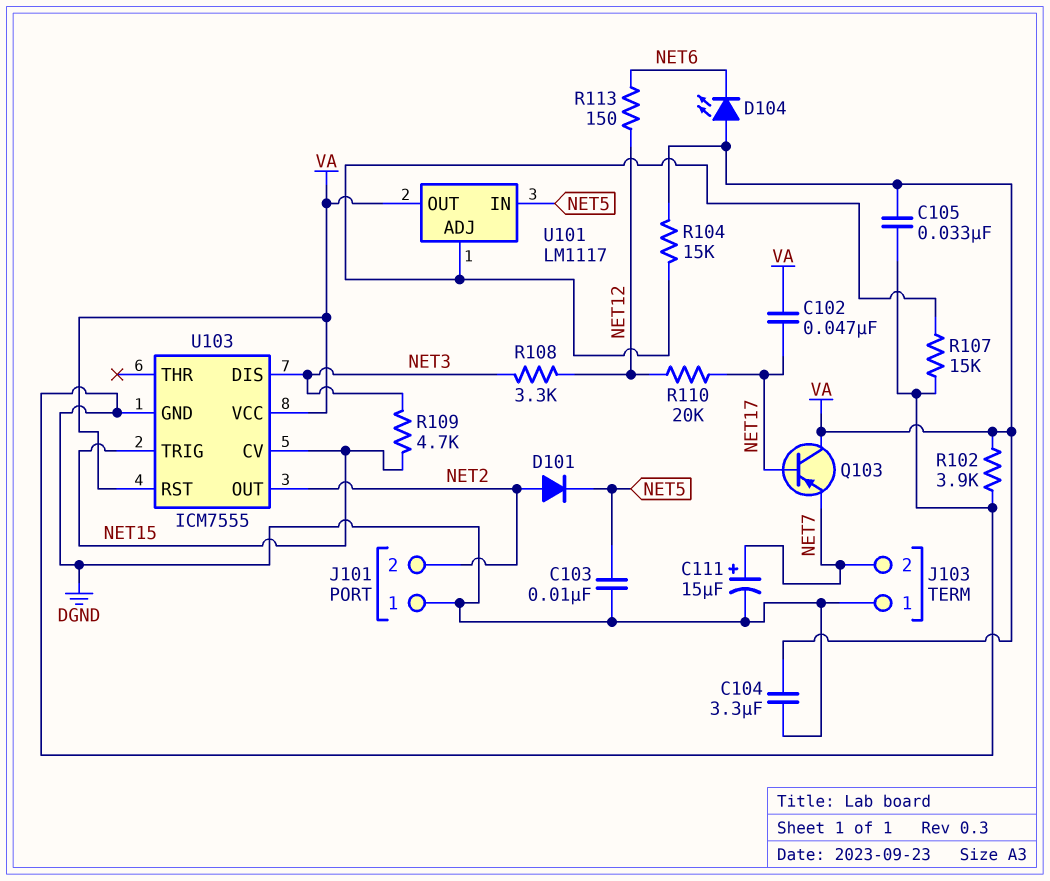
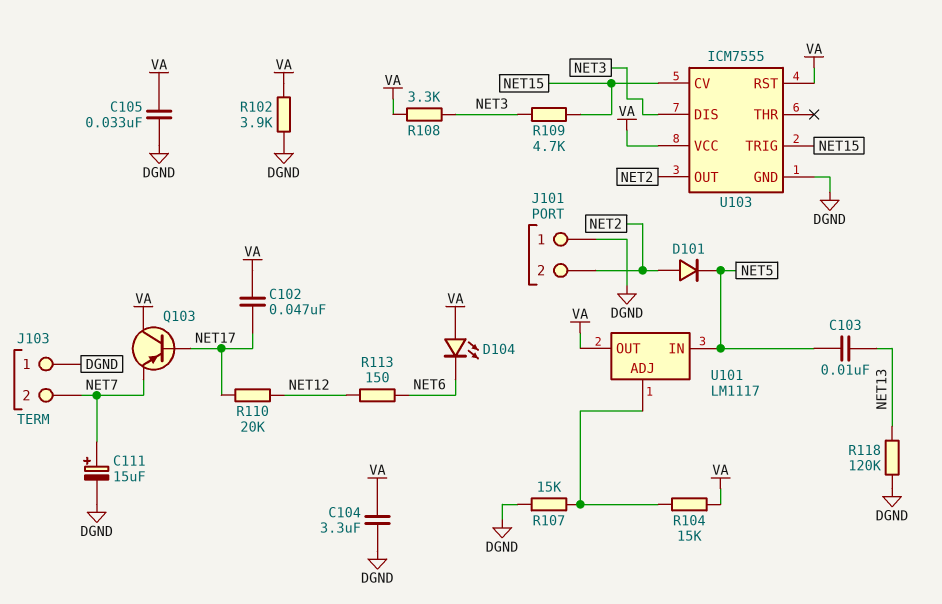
C103: 10nF (DGND, NET5) -> 10nF (NET5, NET13)
R108: 3.3k (NET3, NET12) -> 3.3k (NET3, VA)
R118: none -> 120k (DGND, NET13)

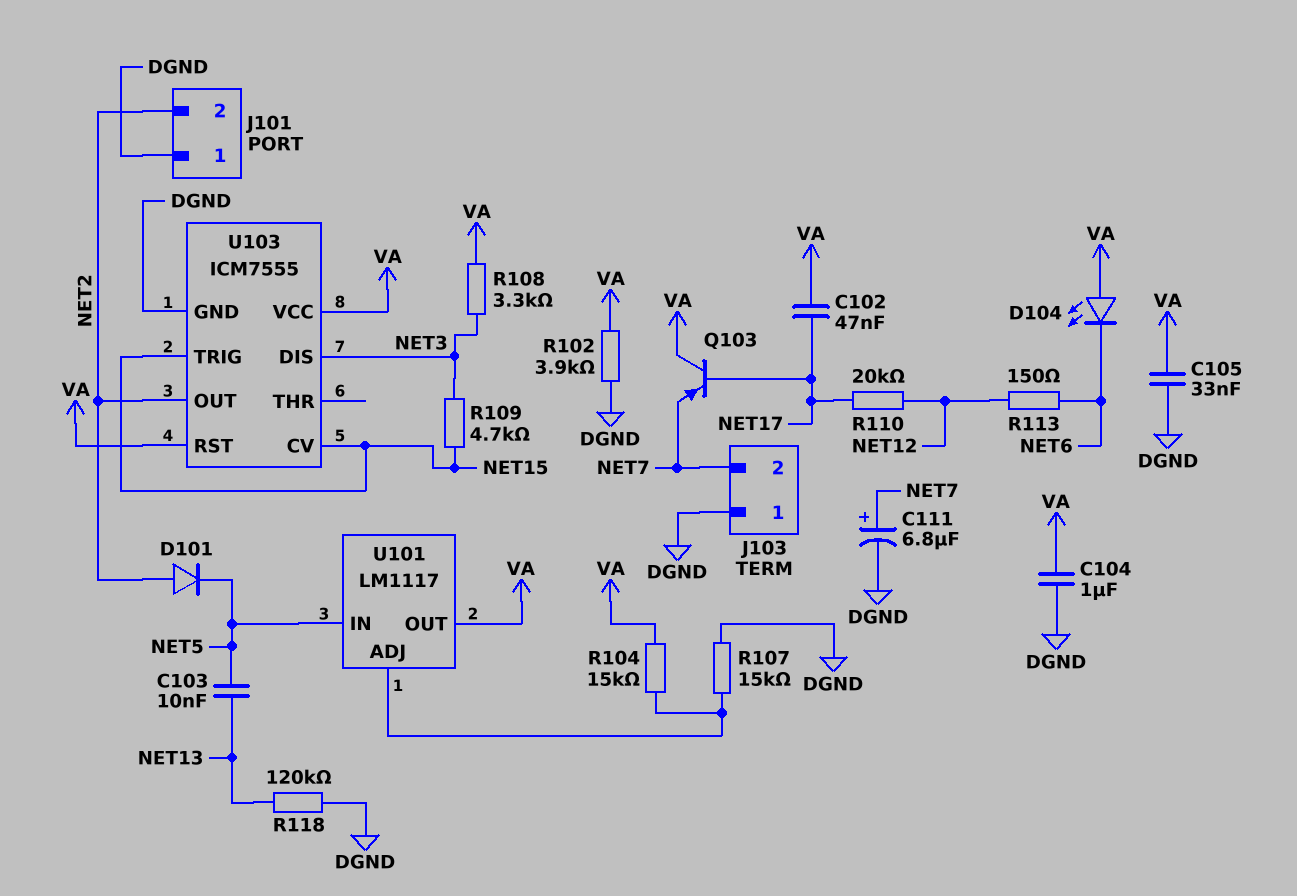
C104: 3.3uF (DGND, VA) -> 1uF (DGND, VA)
C111: 15uF (plus NET7, minus DGND) -> 6.8uF (plus NET7, minus DGND)

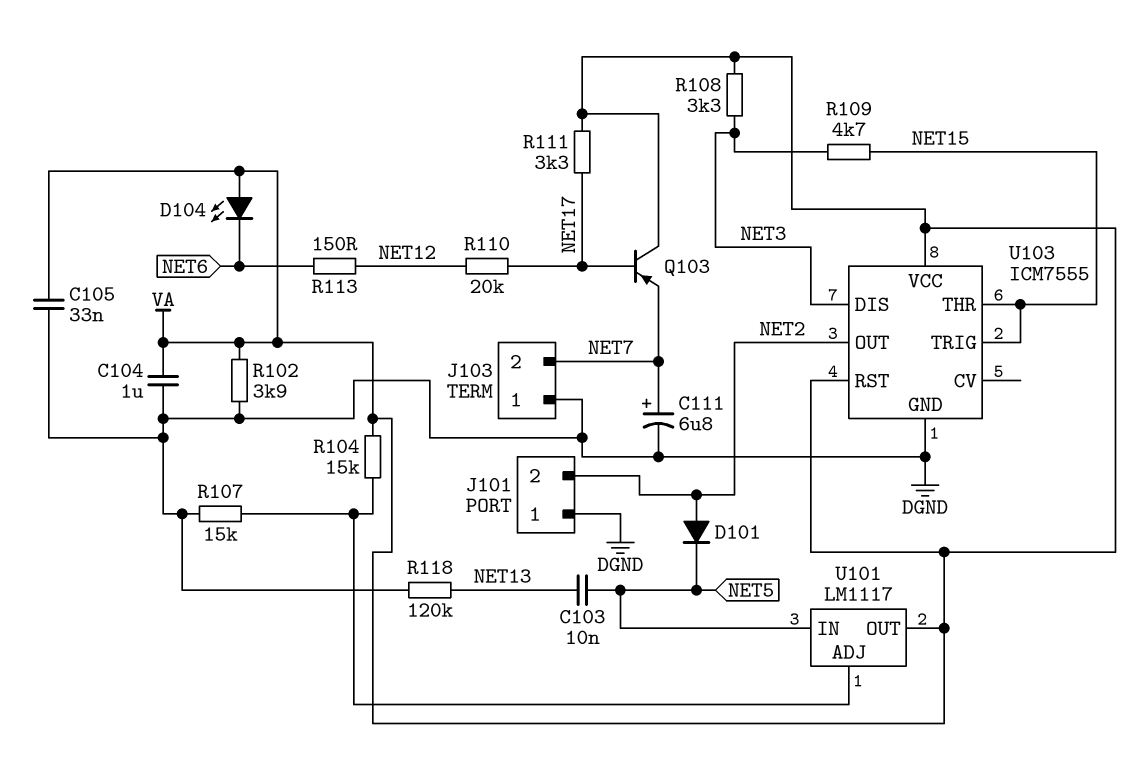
C102: 47nF (NET17, VA) -> none
R111: none -> 3.3k (NET17, VA)
U103 pin CV: NET15 -> none
U103 pin THR: none -> NET15

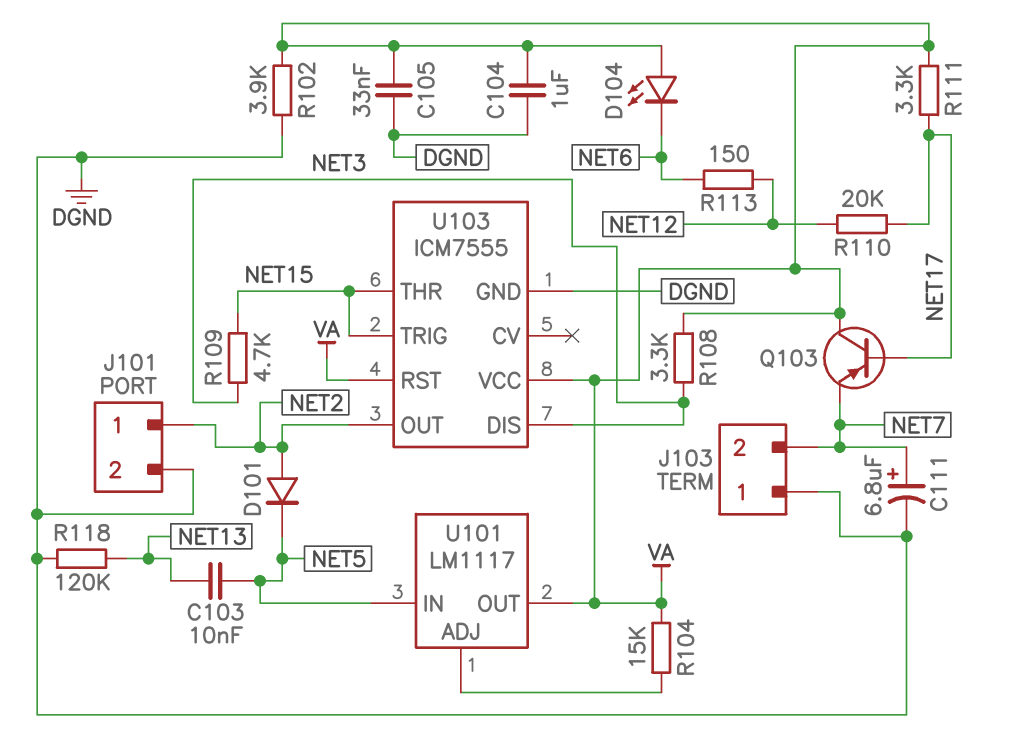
J101 pin 1: DGND -> NET2
J101 pin 2: NET2 -> DGND
R107: 15k (DGND, U101/ADJ) -> none

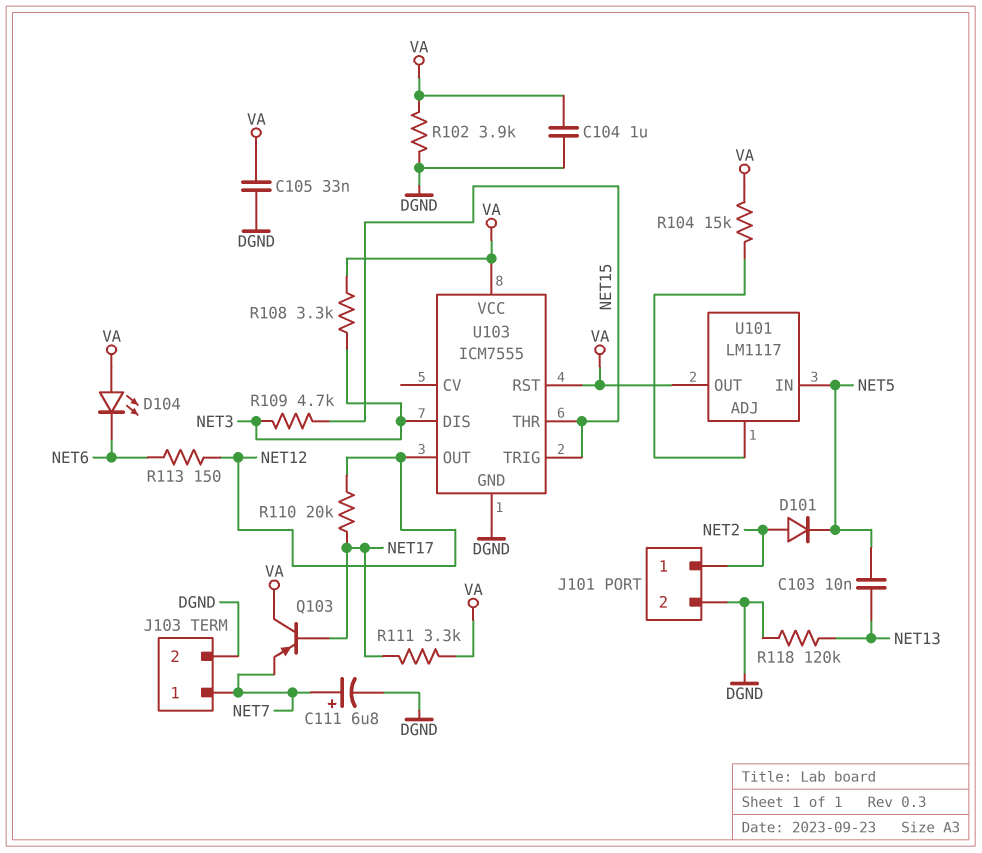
J103 pin 1: DGND -> NET7
J103 pin 2: NET7 -> DGND
U103 pin OUT: NET2 -> NET12

